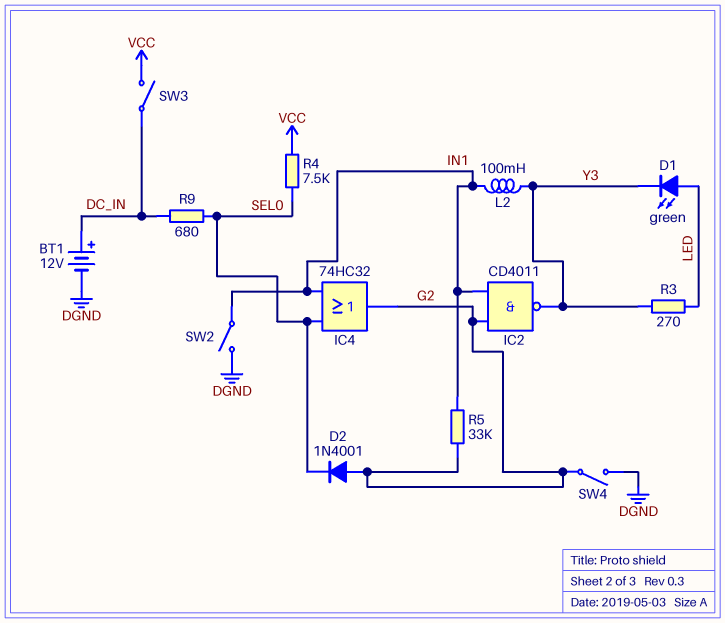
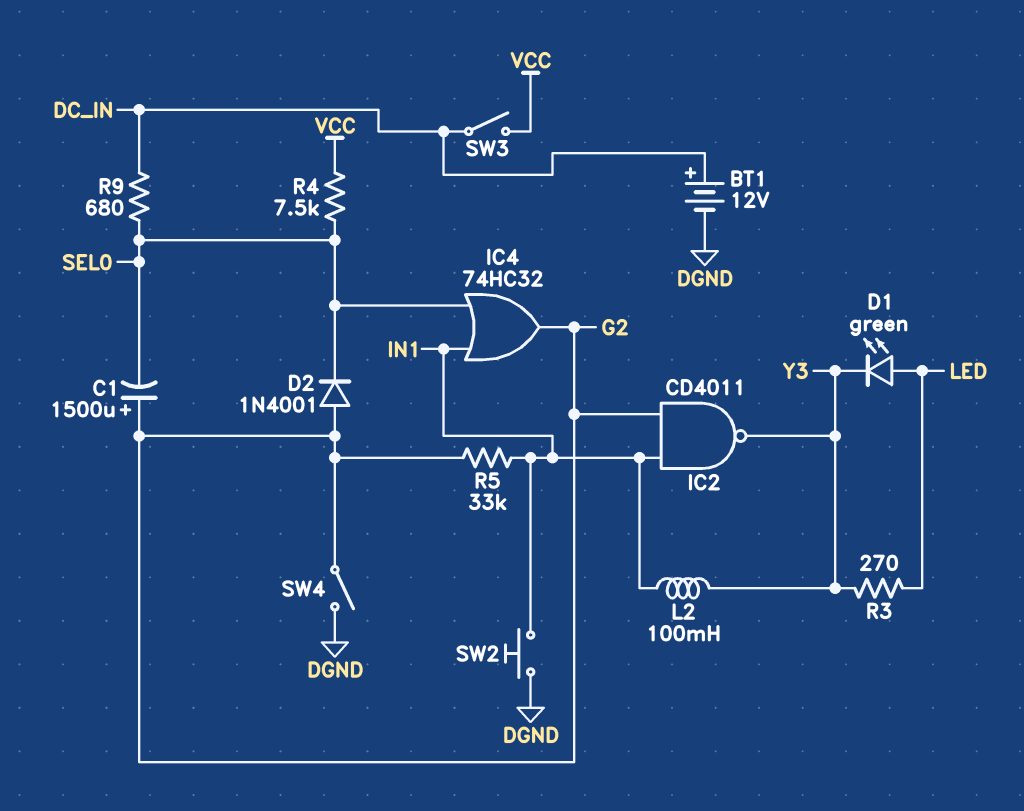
C1: none -> 1500uF (plus G2, minus SEL0)
SW2: switch (DGND, IN1) -> button (DGND, IN1)

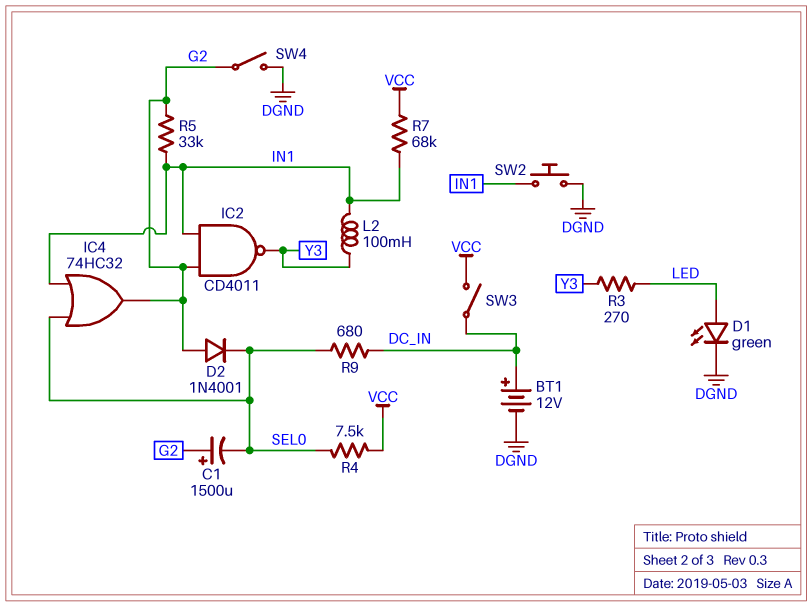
D1: LED green (A LED, K Y3) -> LED green (A LED, K DGND)
R7: none -> 68k (IN1, VCC)

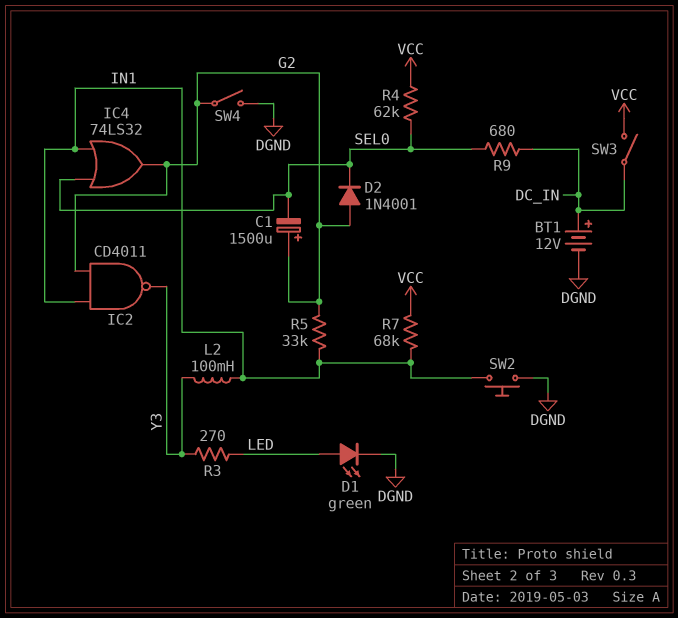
IC4: OR 74HC32 (in IN1, in SEL0, out G2) -> OR 74LS32 (in IN1, in SEL0, out G2)
R4: 7.5k (SEL0, VCC) -> 62k (SEL0, VCC)

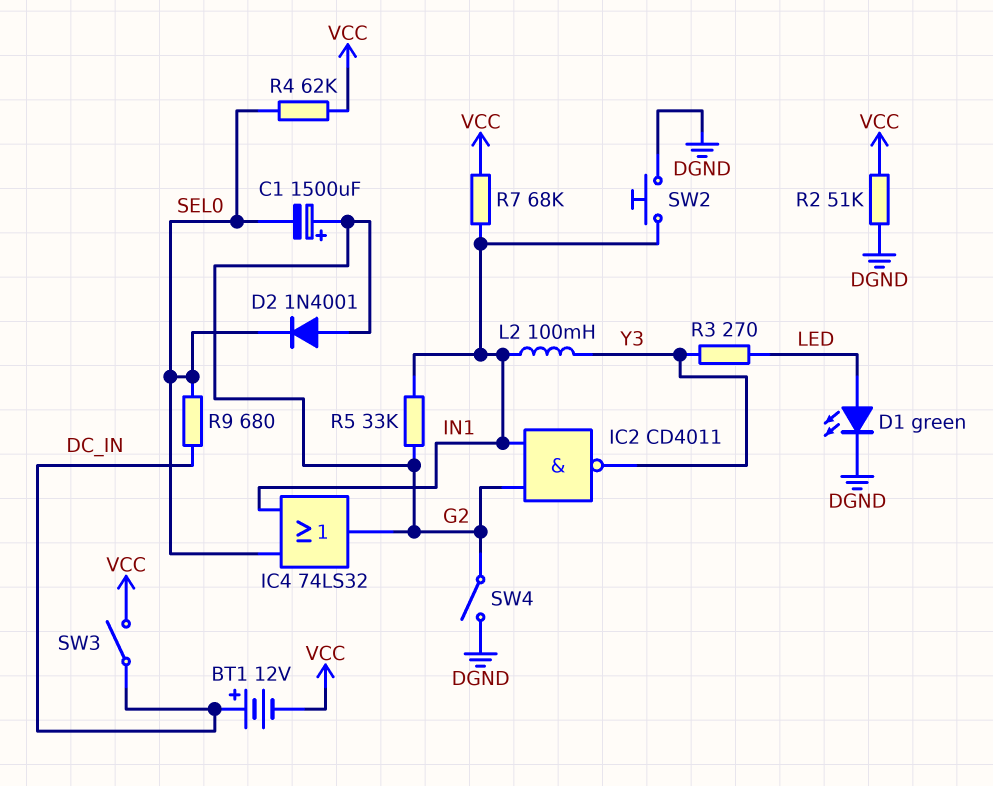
BT1: 12V (plus DC_IN, minus DGND) -> 12V (plus DC_IN, minus VCC)
R2: none -> 51k (DGND, VCC)

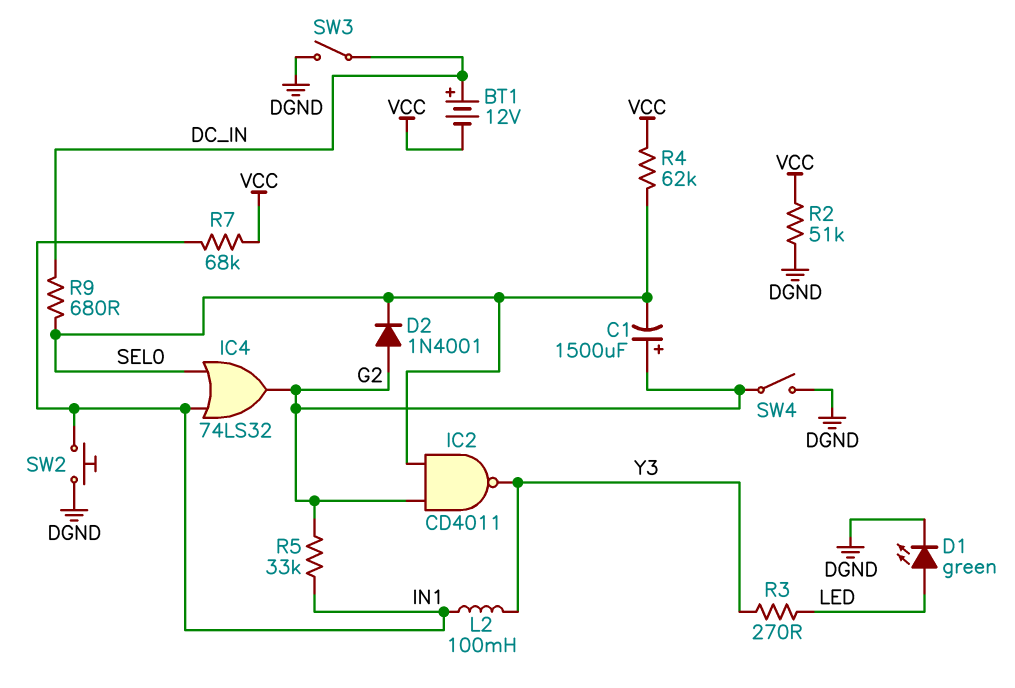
IC2: NAND CD4011 (in G2, in IN1, out Y3) -> NAND CD4011 (in G2, in SEL0, out Y3)
SW3: switch (DC_IN, VCC) -> switch (DC_IN, DGND)

